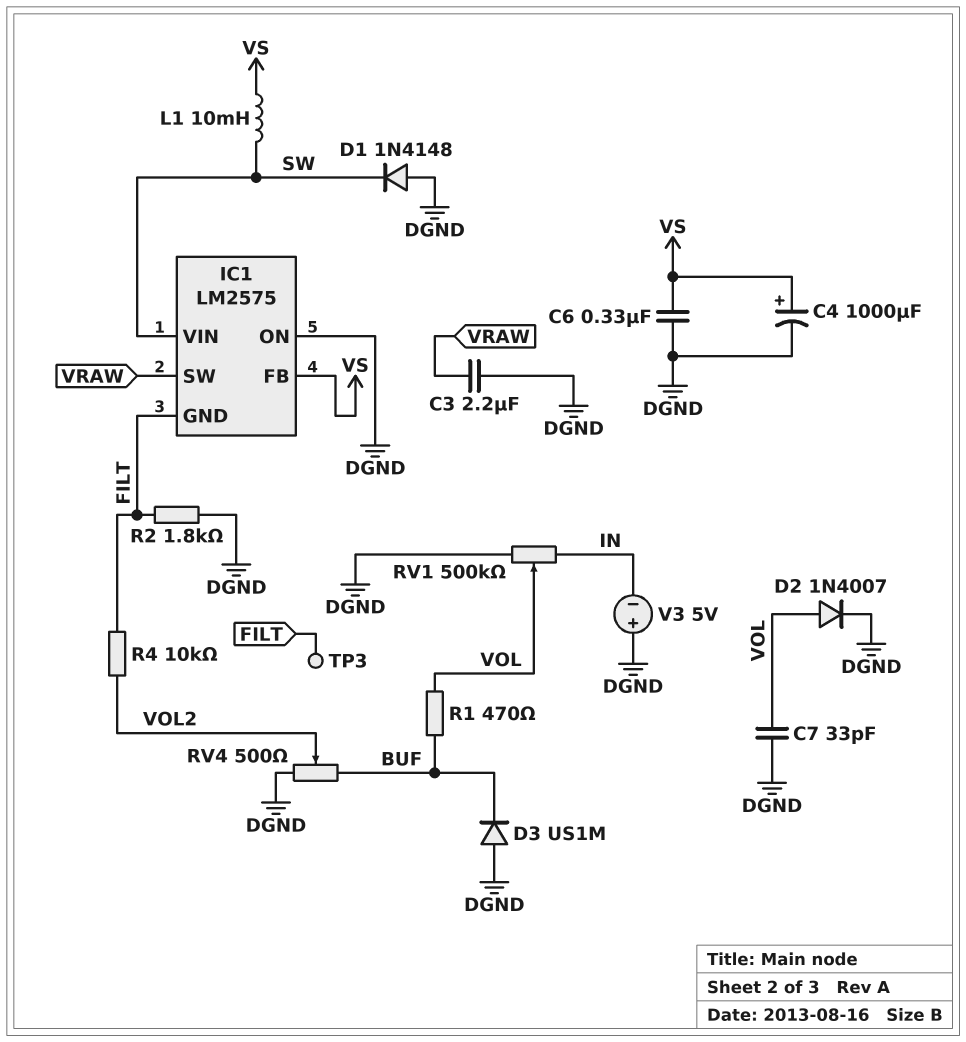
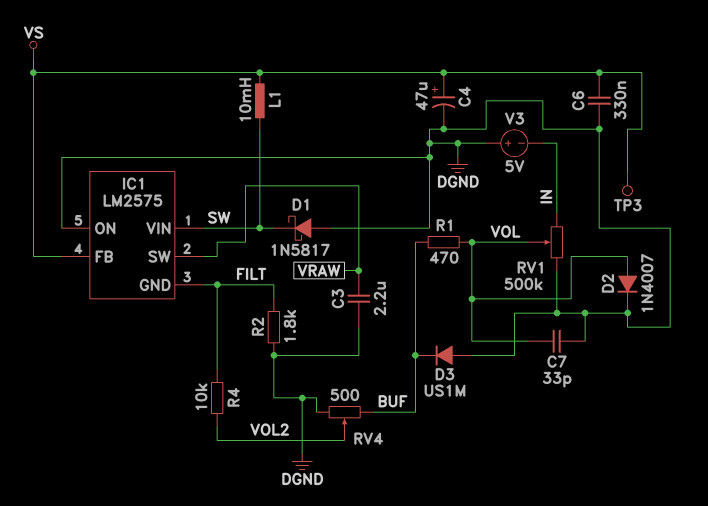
C4: 1000uF (plus VS, minus DGND) -> 47uF (plus VS, minus DGND)
D1: diode 1N4148 (A DGND, K SW) -> schottky 1N5817 (A DGND, K SW)
TP3: test point (FILT) -> test point (VS)

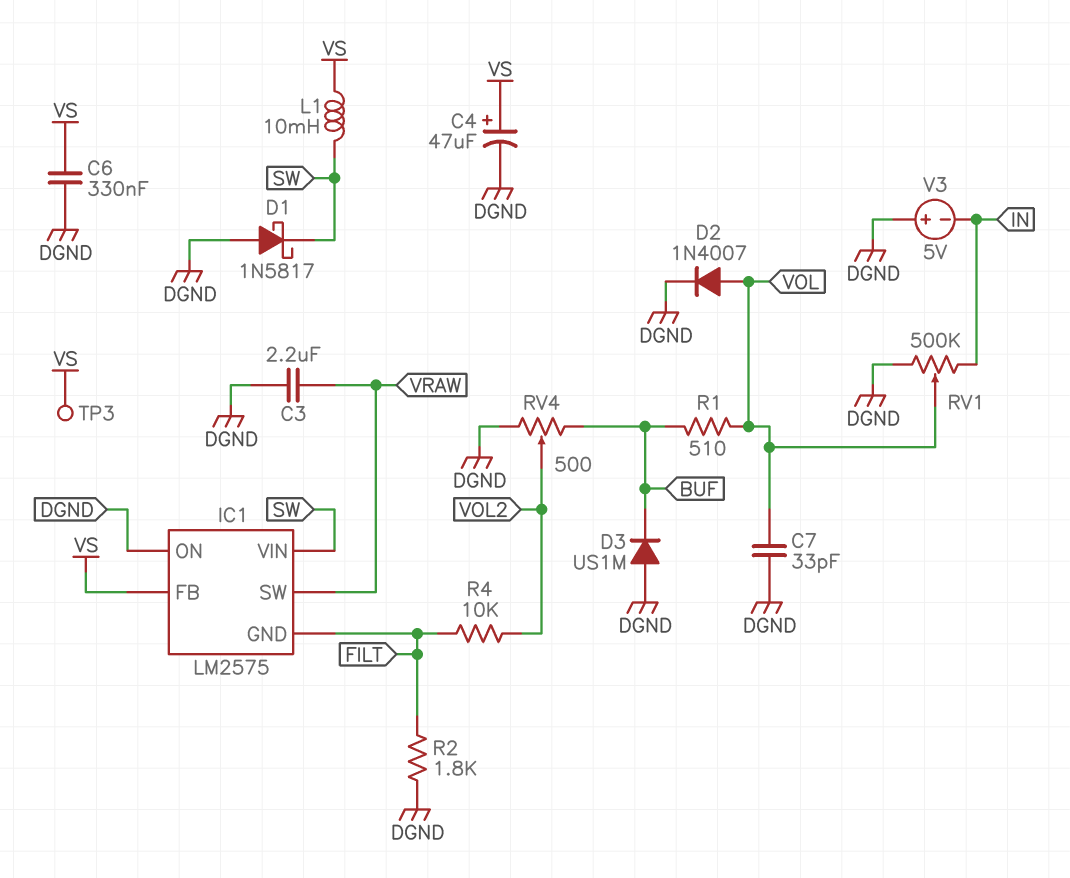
R1: 470 (BUF, VOL) -> 510 (BUF, VOL)

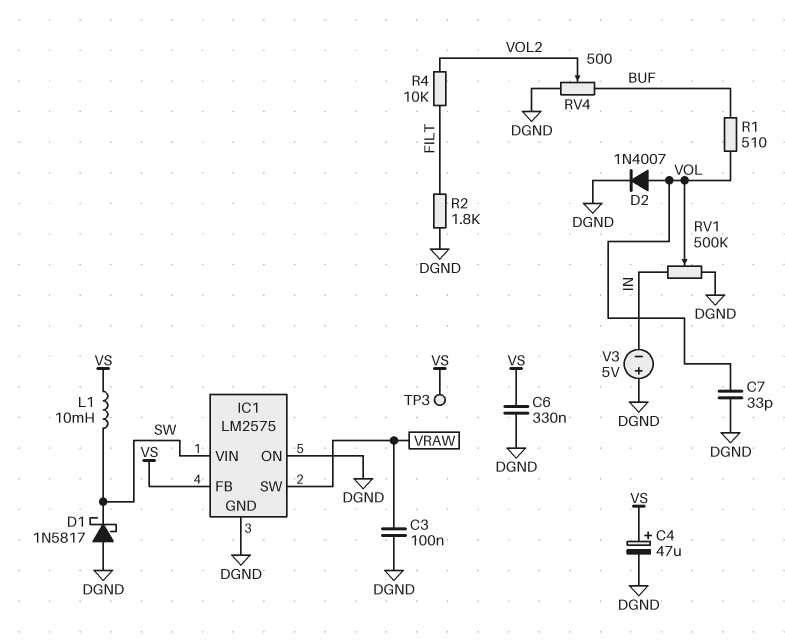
C3: 2.2uF (DGND, VRAW) -> 100nF (DGND, VRAW)
D3: diode US1M (A DGND, K BUF) -> none
IC1 pin GND: FILT -> DGND

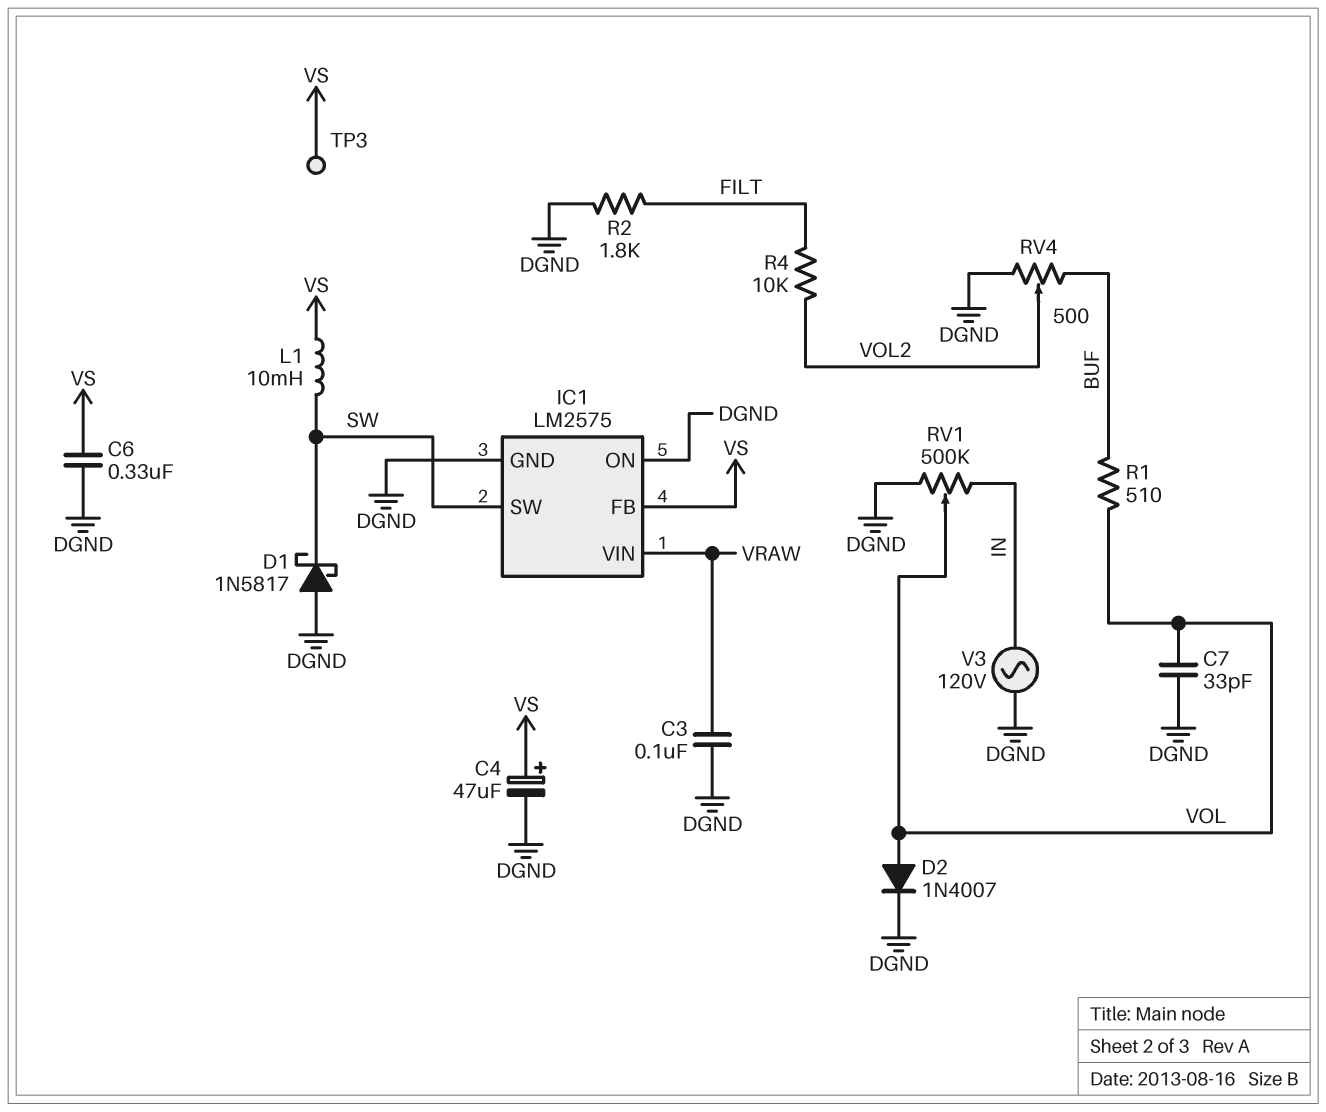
IC1 pin SW: VRAW -> SW
IC1 pin VIN: SW -> VRAW
V3: 5V (plus DGND, minus IN) -> AC 120V (DGND, IN)

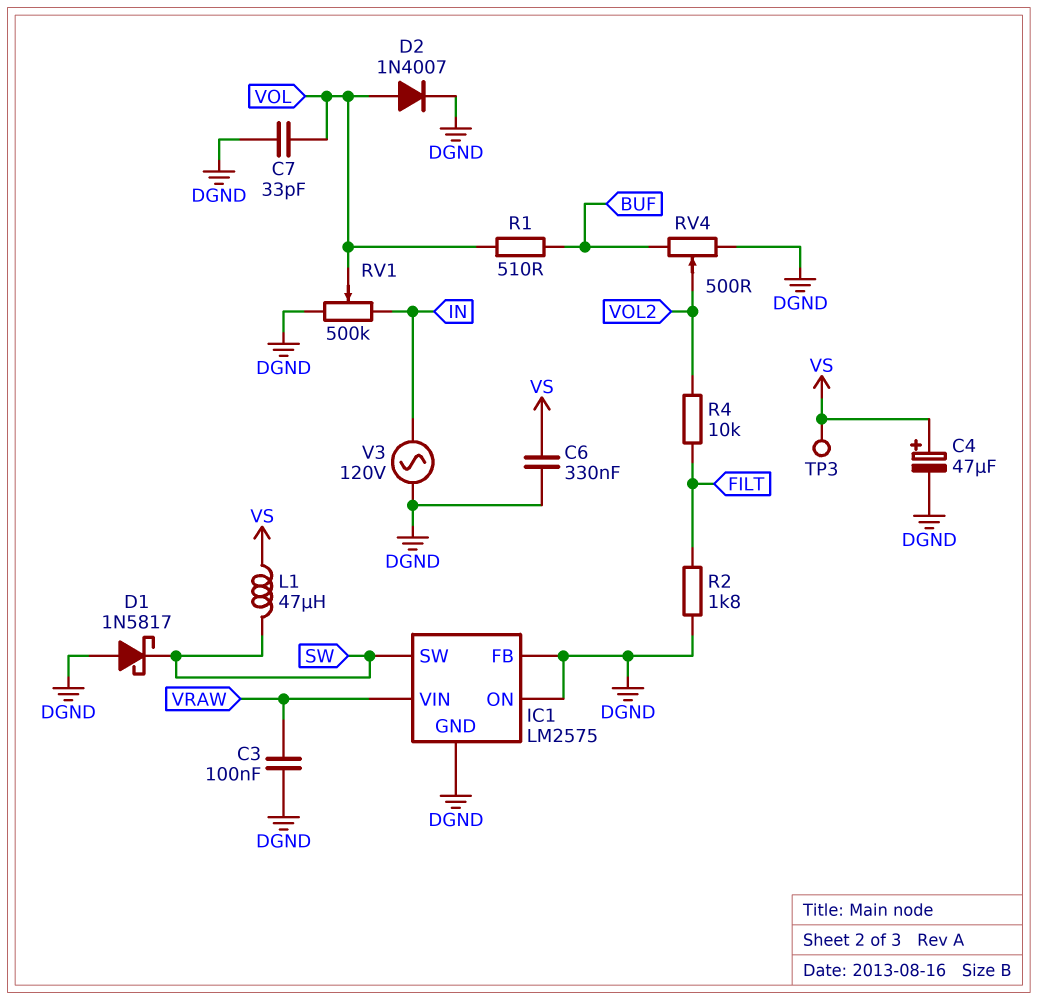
IC1 pin FB: VS -> DGND
L1: 10mH (SW, VS) -> 47uH (SW, VS)

